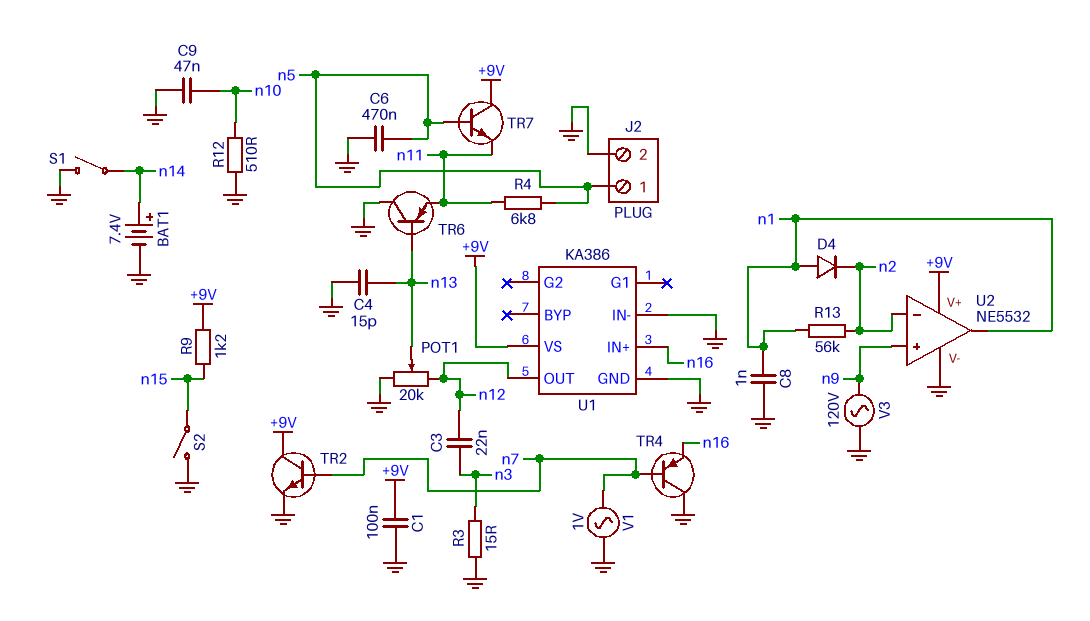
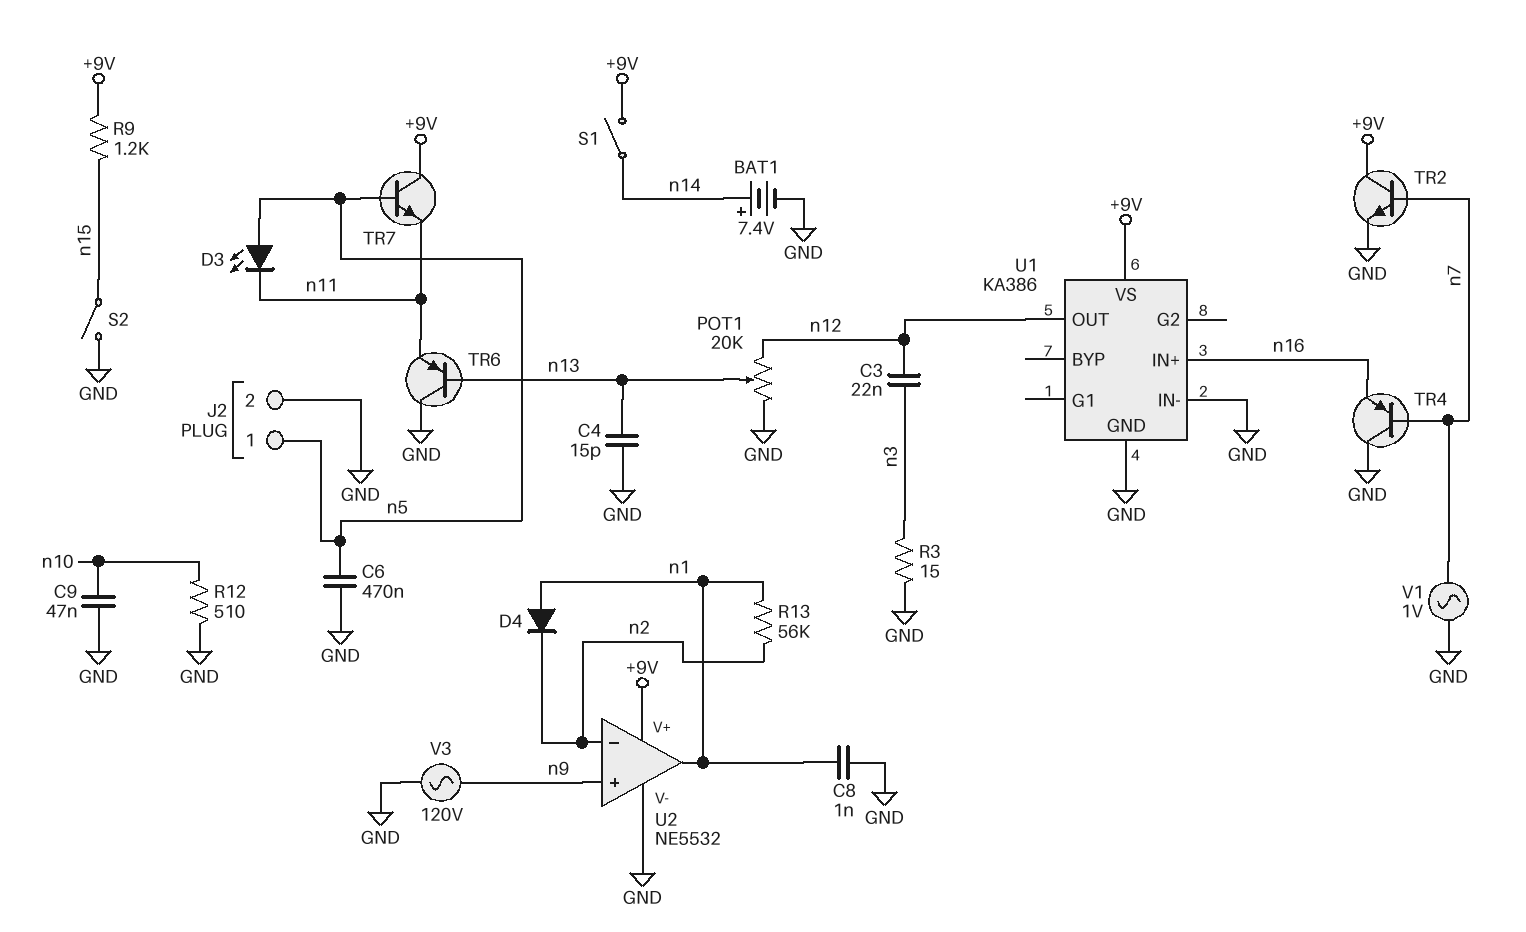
C1: 100nF (+9V, GND) -> none
D3: none -> LED (A n5, K n11)
R4: 6.8k (n5, n11) -> none
S1: switch (GND, n14) -> switch (+9V, n14)

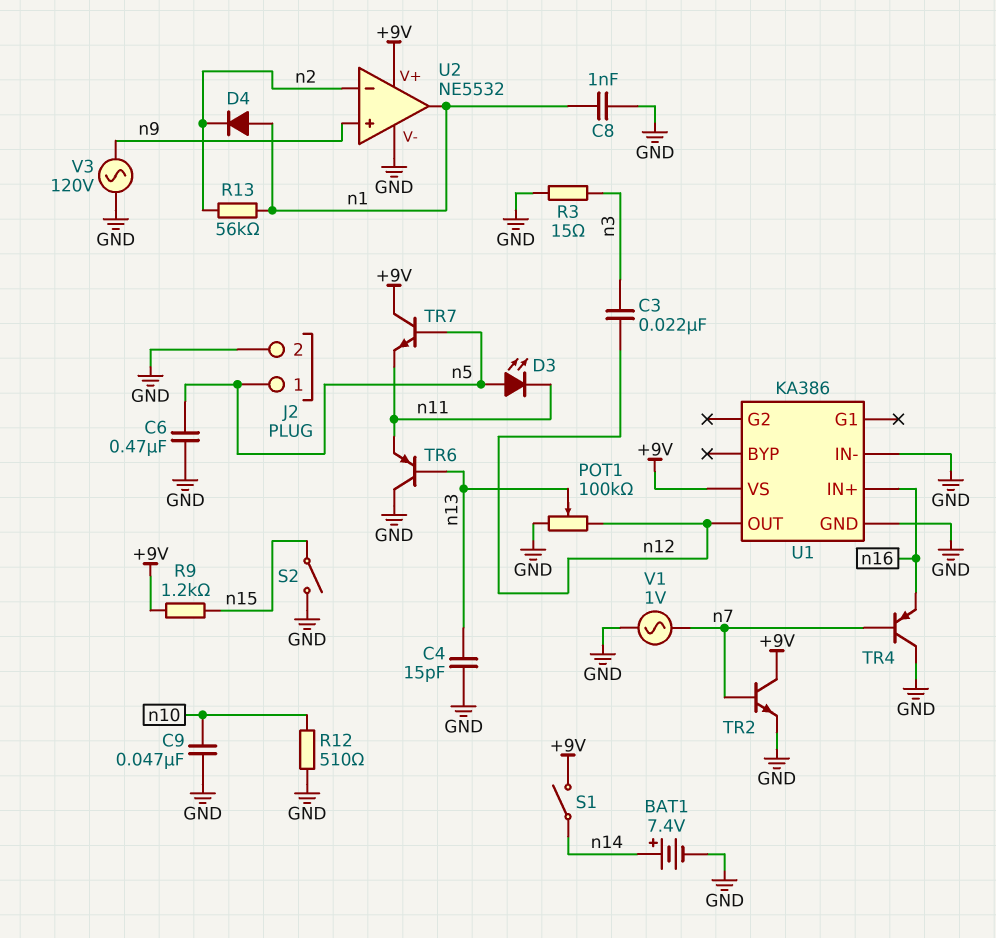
POT1: 20k (GND, n12, wiper n13) -> 100k (GND, n12, wiper n13)

